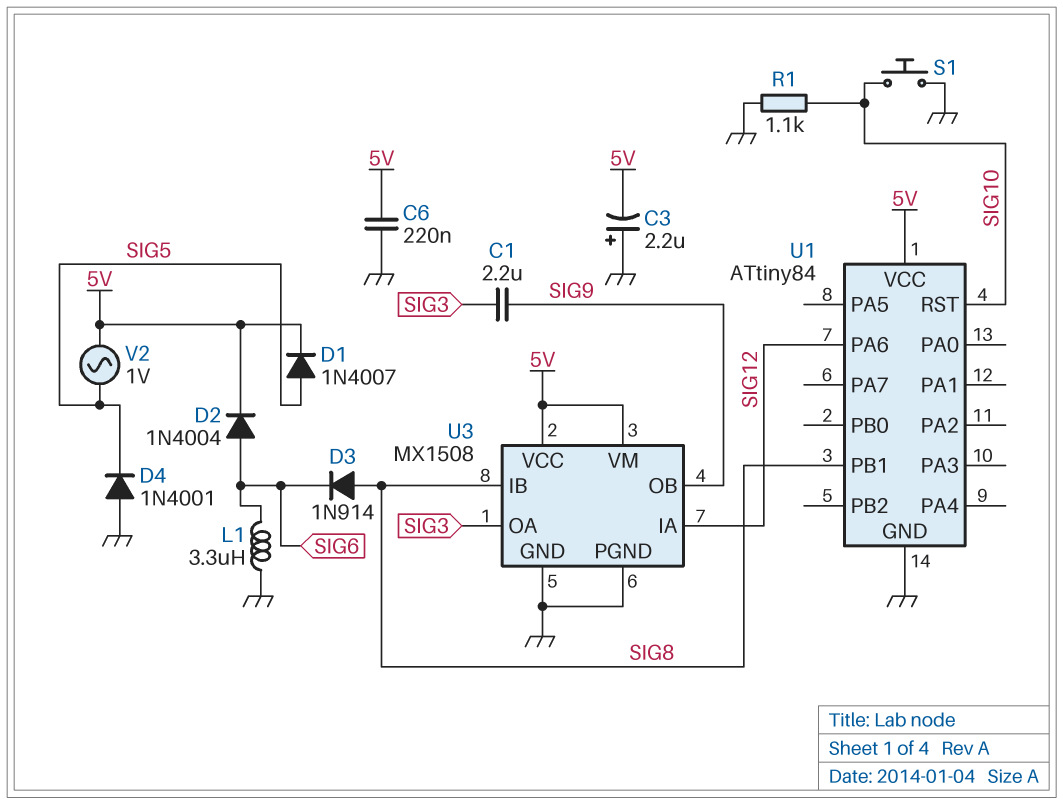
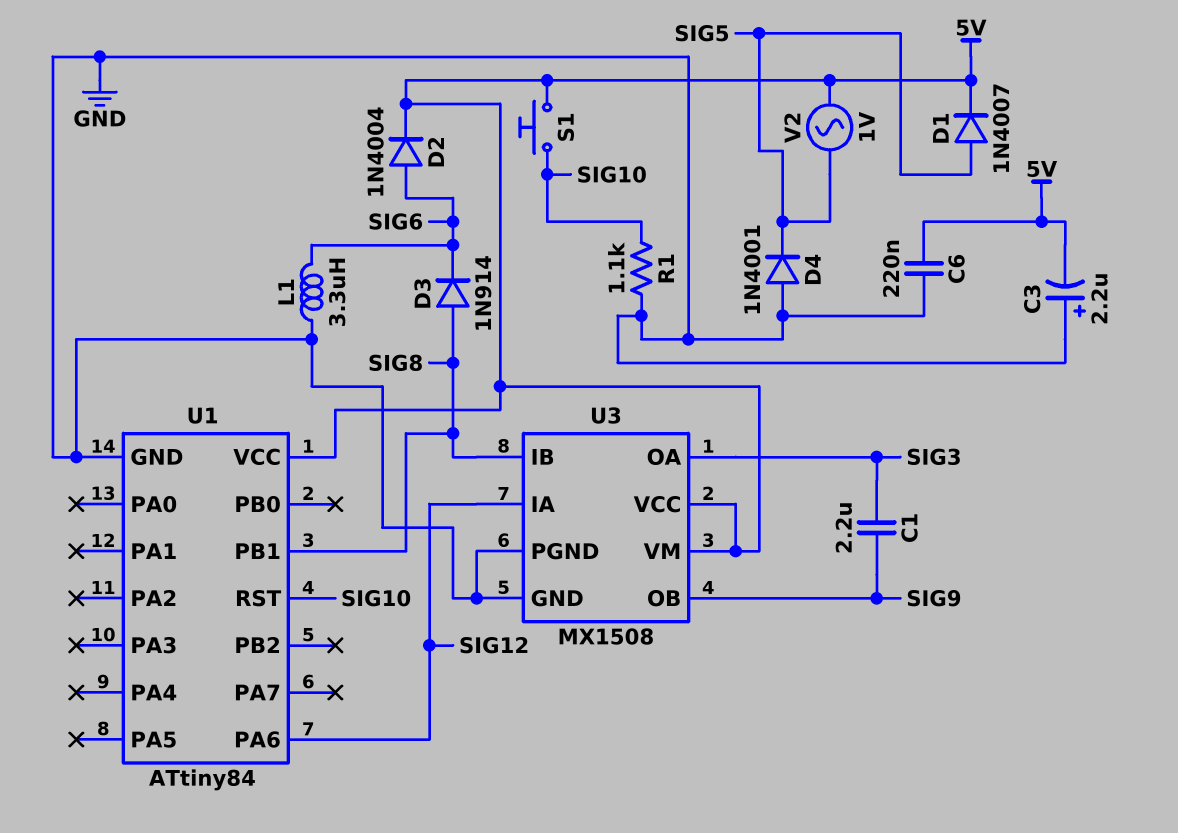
S1: button (GND, SIG10) -> button (5V, SIG10)

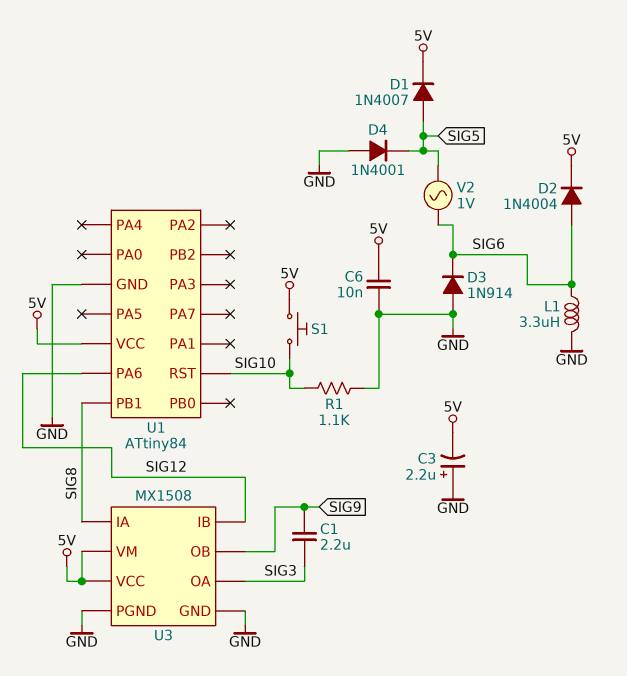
C6: 220nF (5V, GND) -> 10nF (5V, GND)
D3: diode 1N914 (A SIG8, K SIG6) -> diode 1N914 (A GND, K SIG6)
U3 pin IA: SIG12 -> SIG8
U3 pin IB: SIG8 -> SIG12
V2: AC 1V (5V, SIG5) -> AC 1V (SIG5, SIG6)

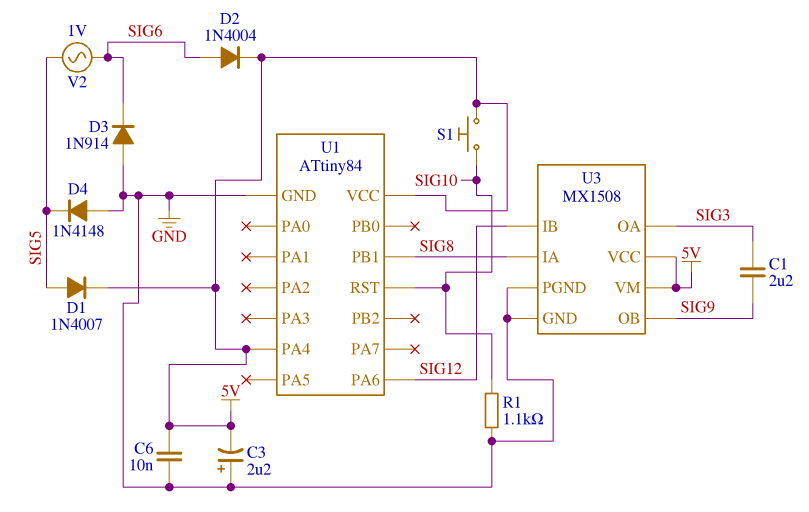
D4: diode 1N4001 (A GND, K SIG5) -> diode 1N4148 (A GND, K SIG5)
L1: 3.3uH (GND, SIG6) -> none
U1 pin PA4: none -> 5V

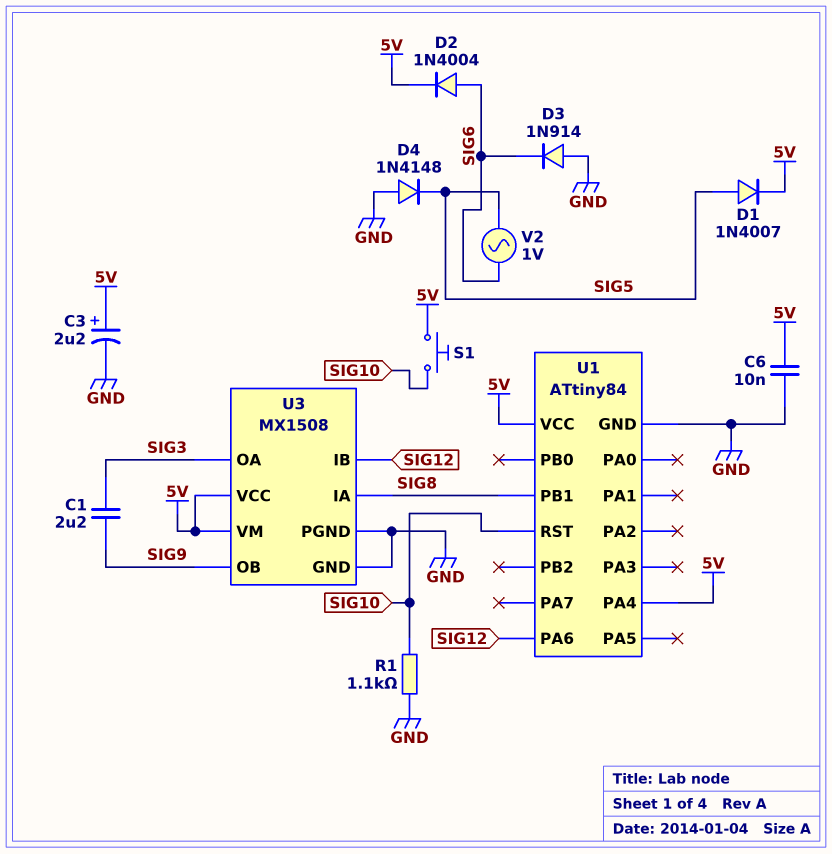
C3: 2.2uF (plus GND, minus 5V) -> 2.2uF (plus 5V, minus GND)

